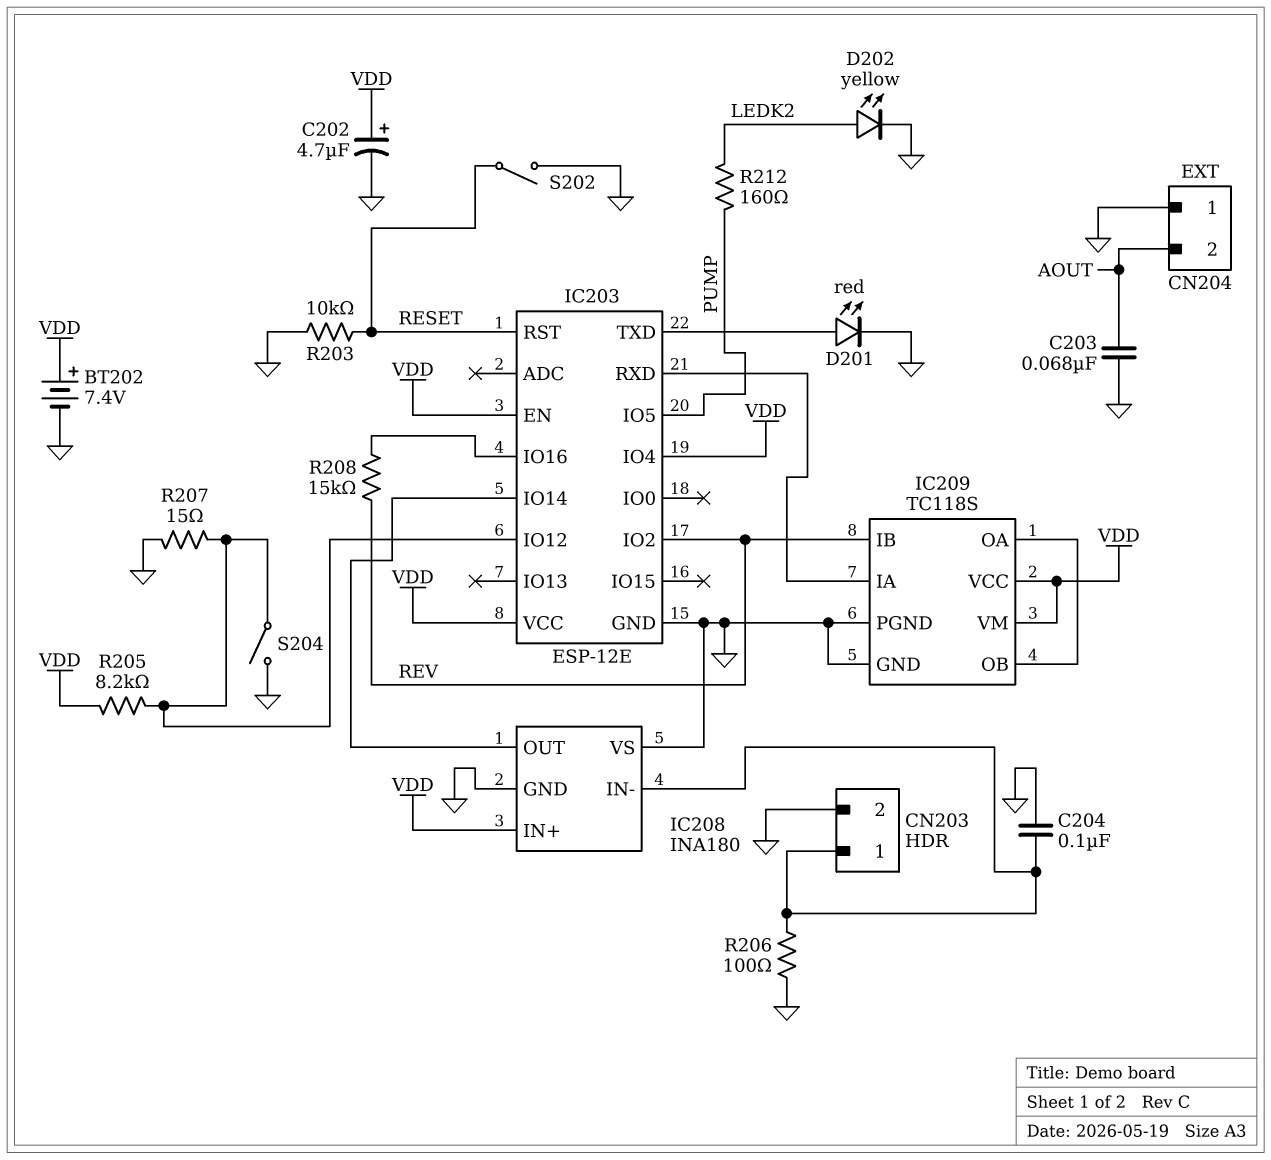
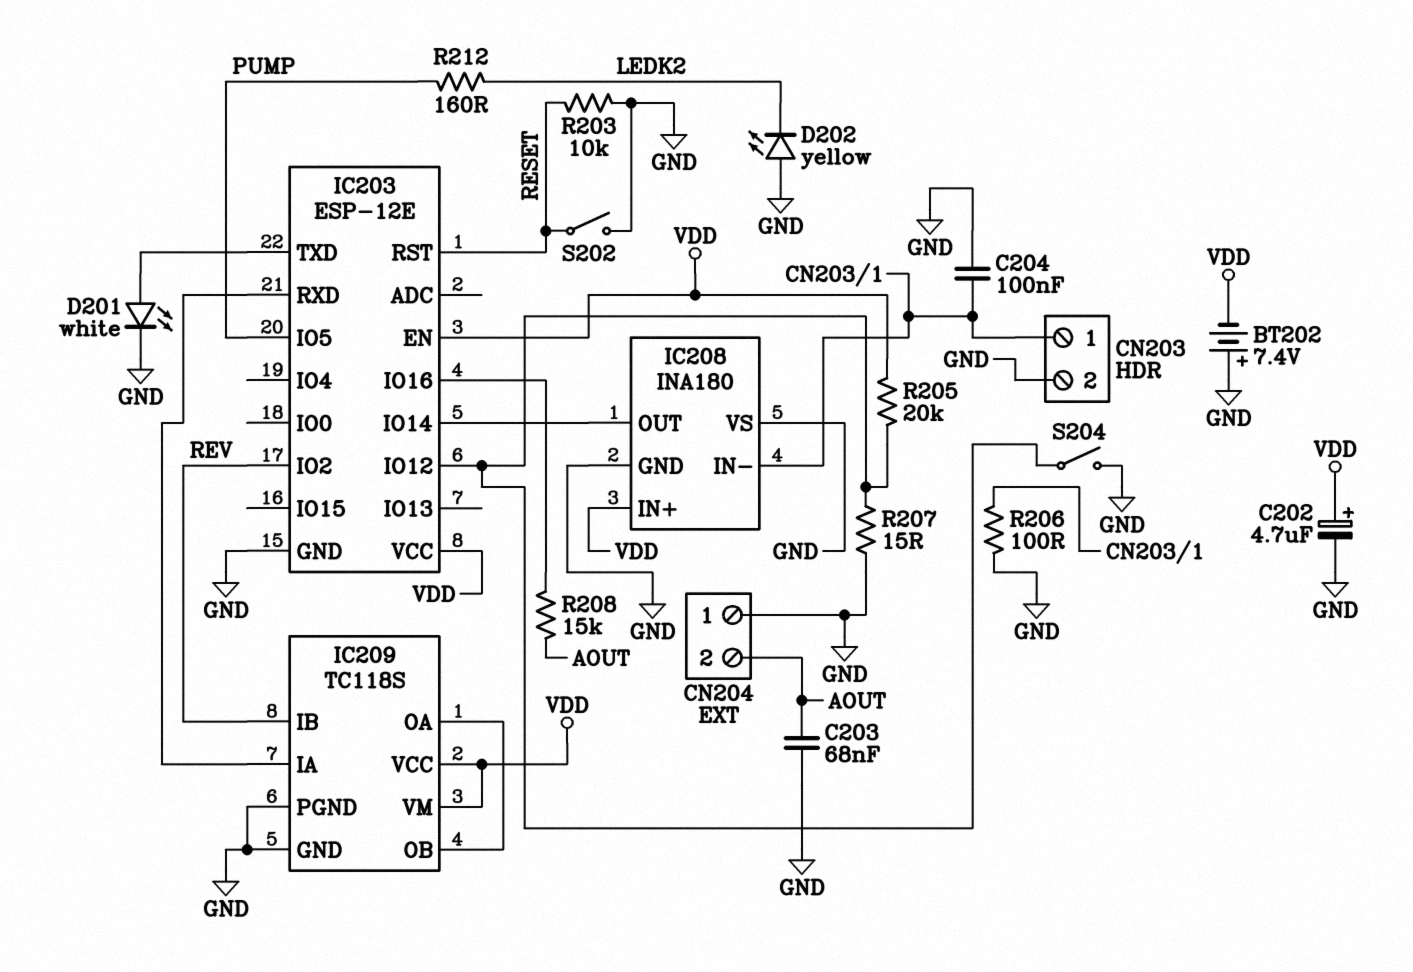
BT202: 7.4V (plus VDD, minus GND) -> 7.4V (plus GND, minus VDD)
D201: LED red (A IC203/TXD, K GND) -> LED white (A IC203/TXD, K GND)
D202: LED yellow (A LEDK2, K GND) -> LED yellow (A GND, K LEDK2)
IC203 pin IO4: VDD -> none
R205: 8.2k (IC203/IO12, VDD) -> 20k (IC203/IO12, VDD)
R208: 15k (IC203/IO16, REV) -> 15k (AOUT, IC203/IO16)

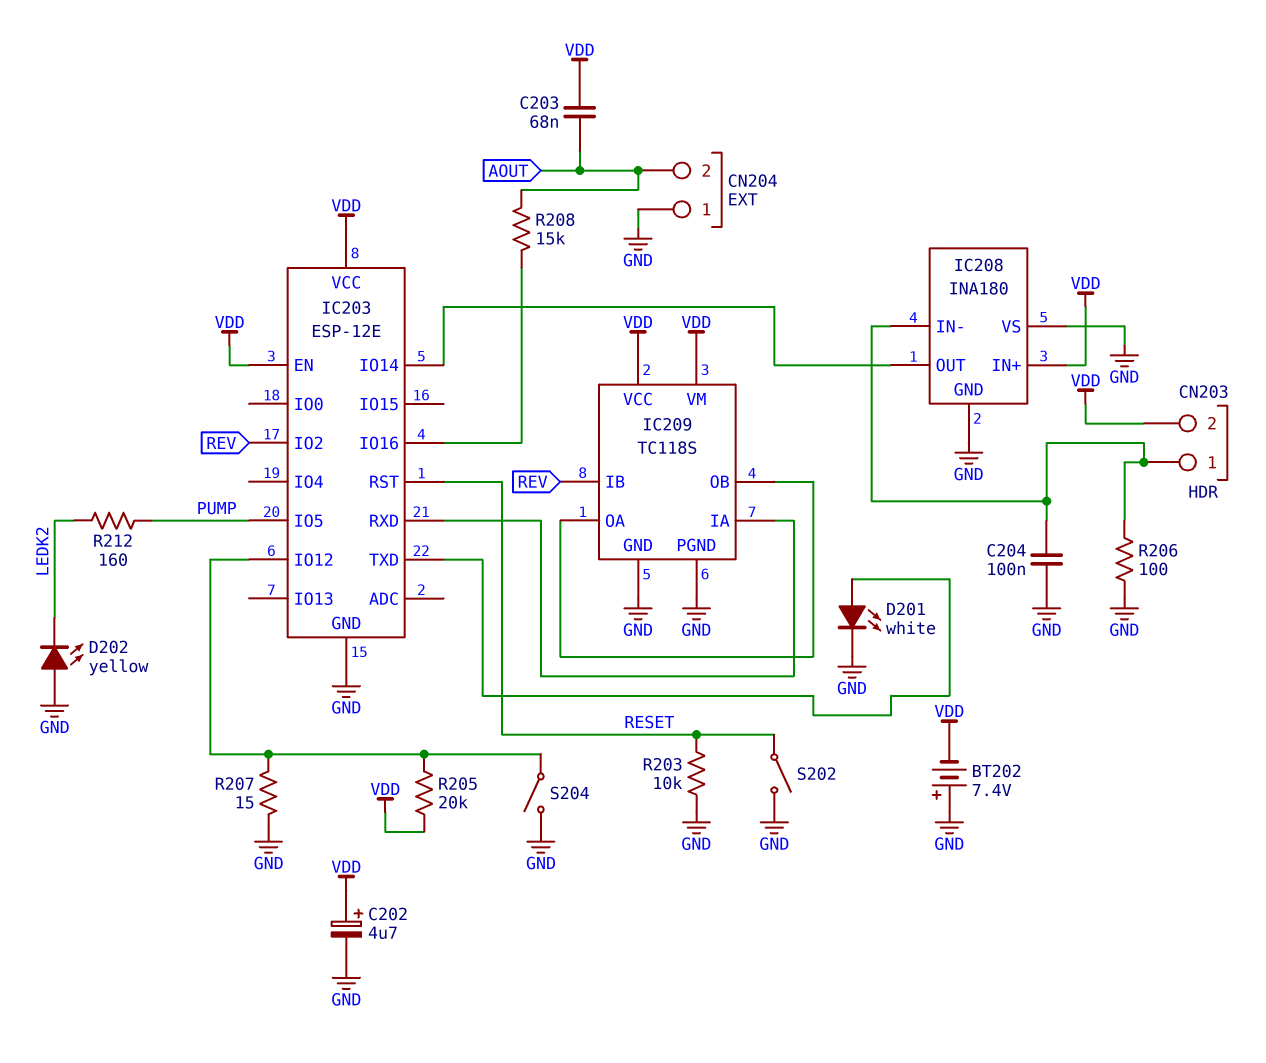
C203: 68nF (AOUT, GND) -> 68nF (AOUT, VDD)
CN203 pin 2: GND -> VDD

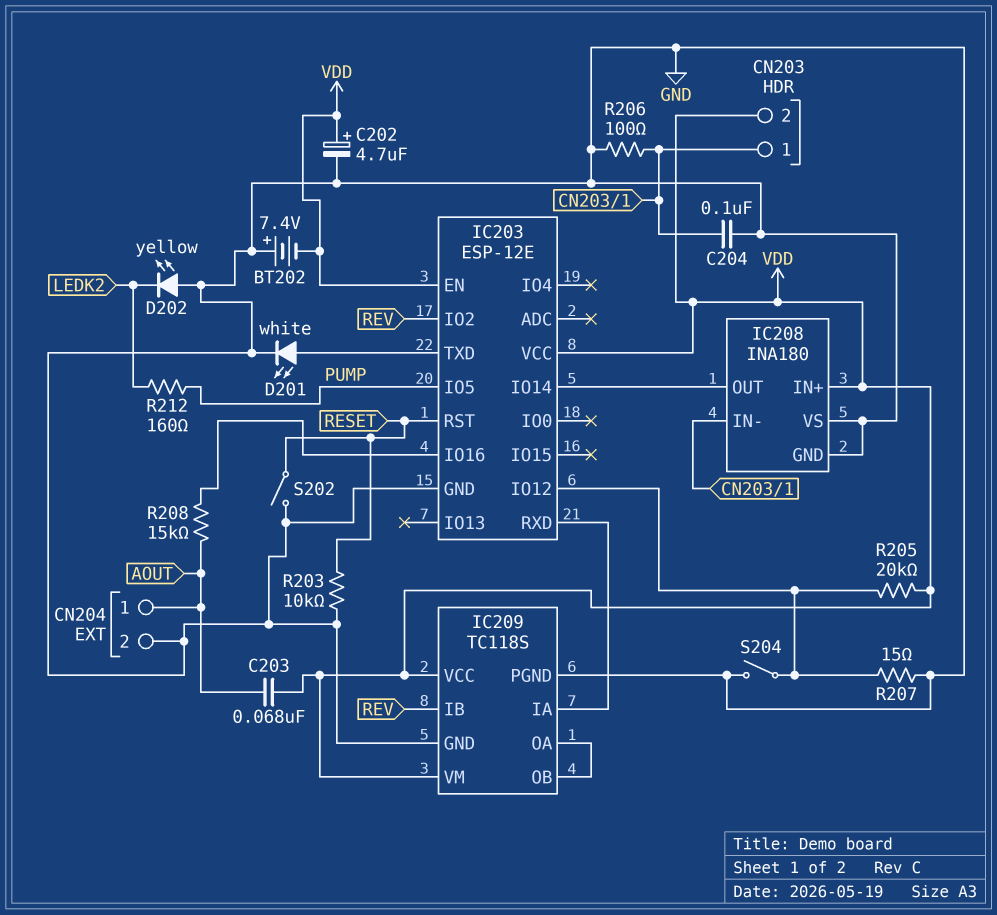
CN204 pin 1: GND -> AOUT
CN204 pin 2: AOUT -> GND

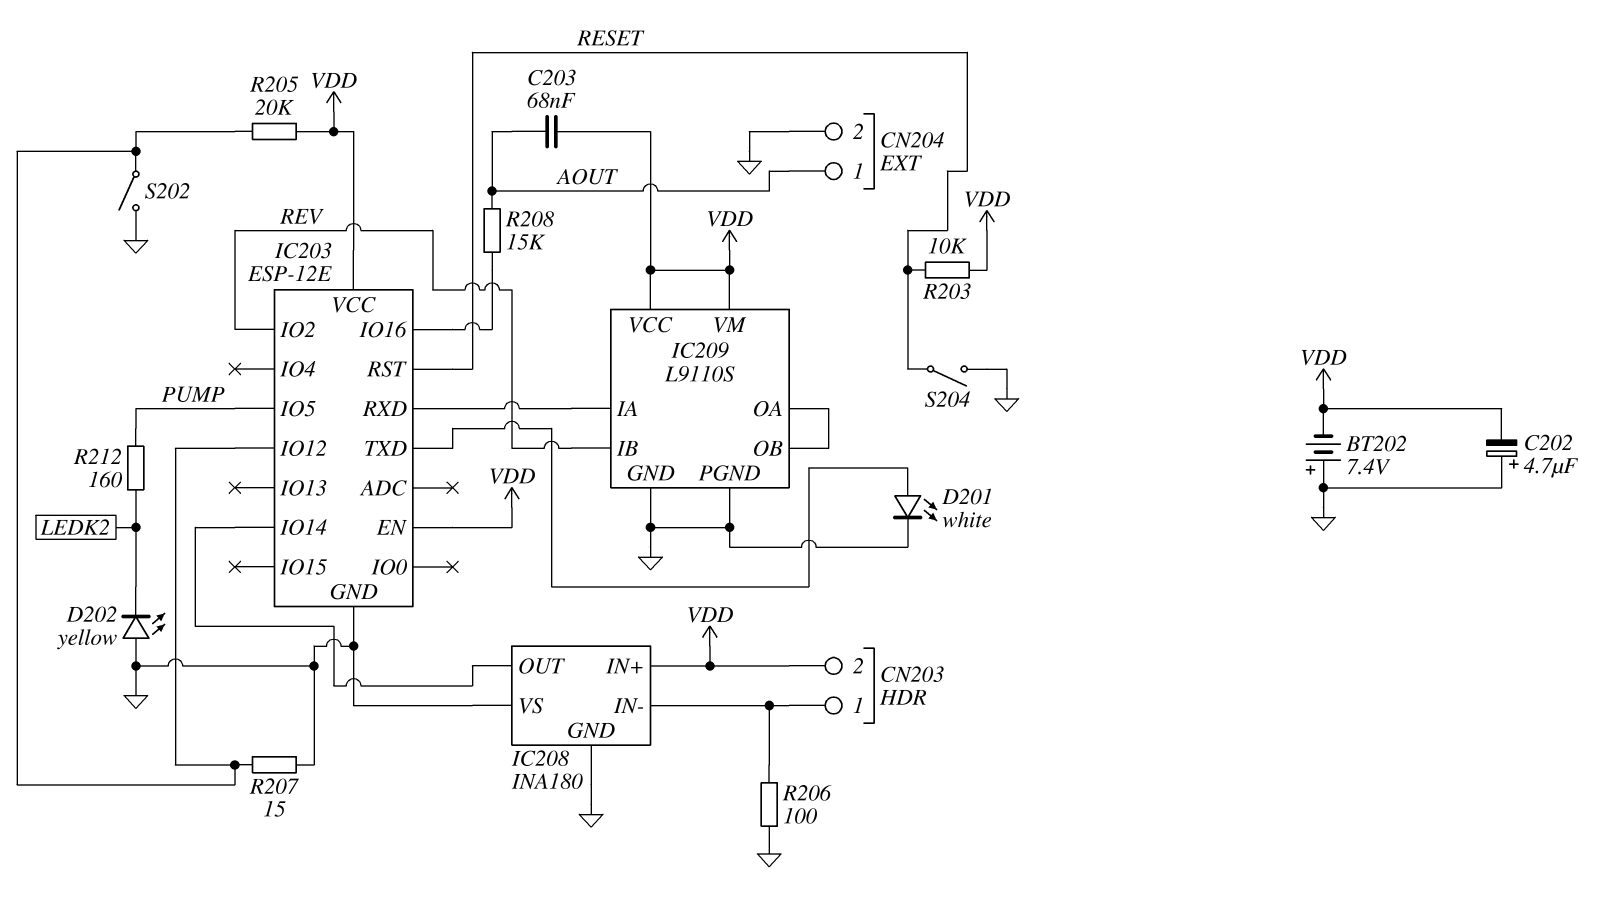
C202: 4.7uF (plus VDD, minus GND) -> 4.7uF (plus GND, minus VDD)
C204: 100nF (CN203/1, GND) -> none
IC209: TC118S -> L9110S
R203: 10k (GND, RESET) -> 10k (RESET, VDD)
S202: switch (GND, RESET) -> switch (GND, IC203/IO12)
S204: switch (GND, IC203/IO12) -> switch (GND, RESET)

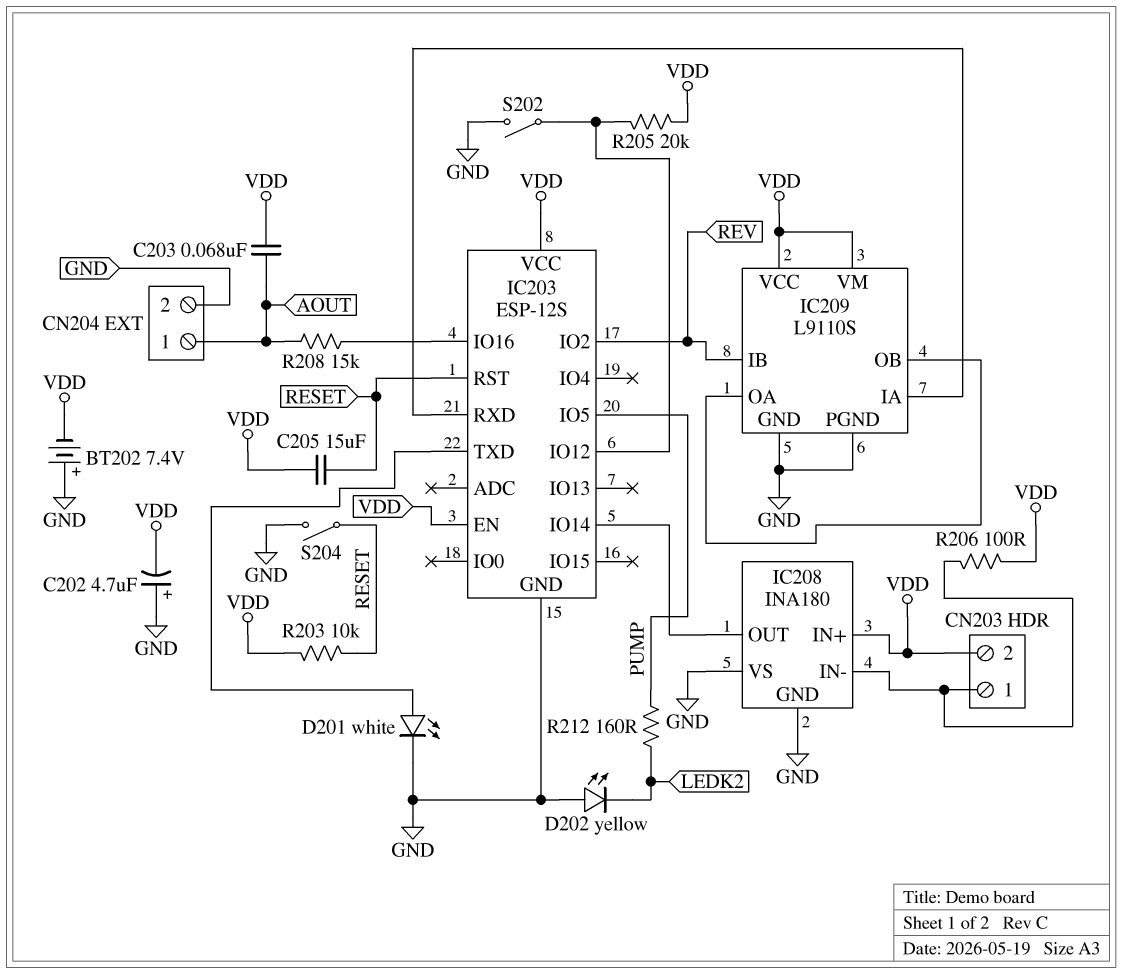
C205: none -> 15uF (RESET, VDD)
IC203: ESP-12E -> ESP-12S
R206: 100 (CN203/1, GND) -> 100 (CN203/1, VDD)
R207: 15 (GND, IC203/IO12) -> none

